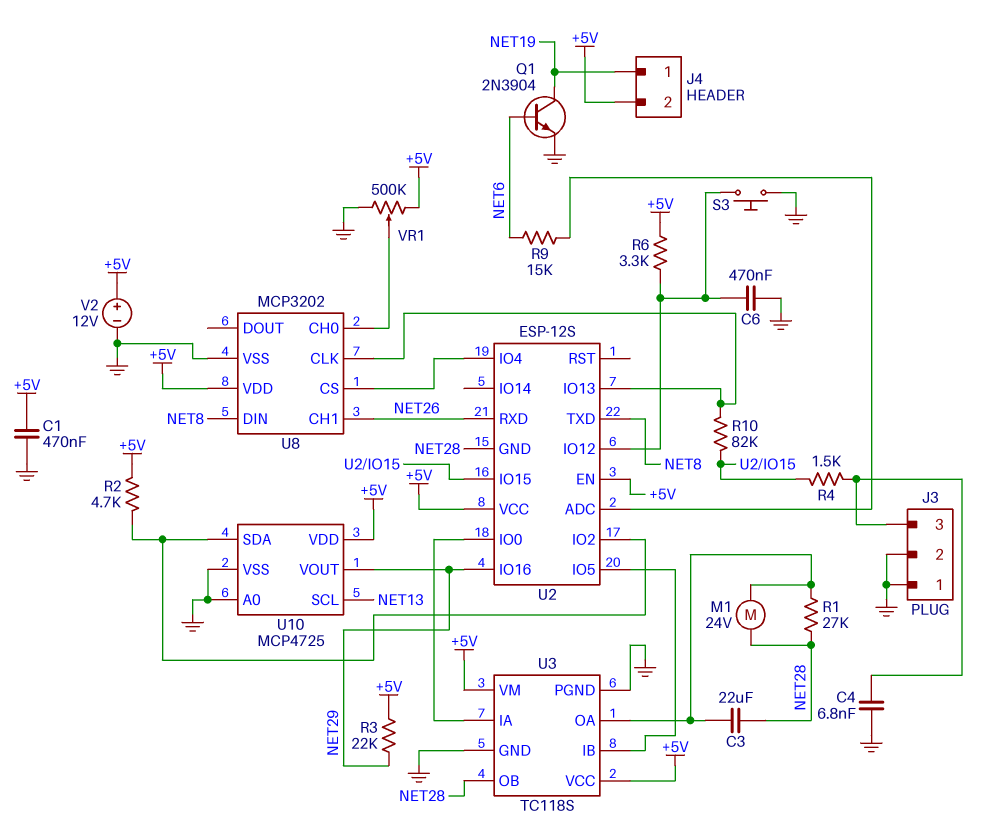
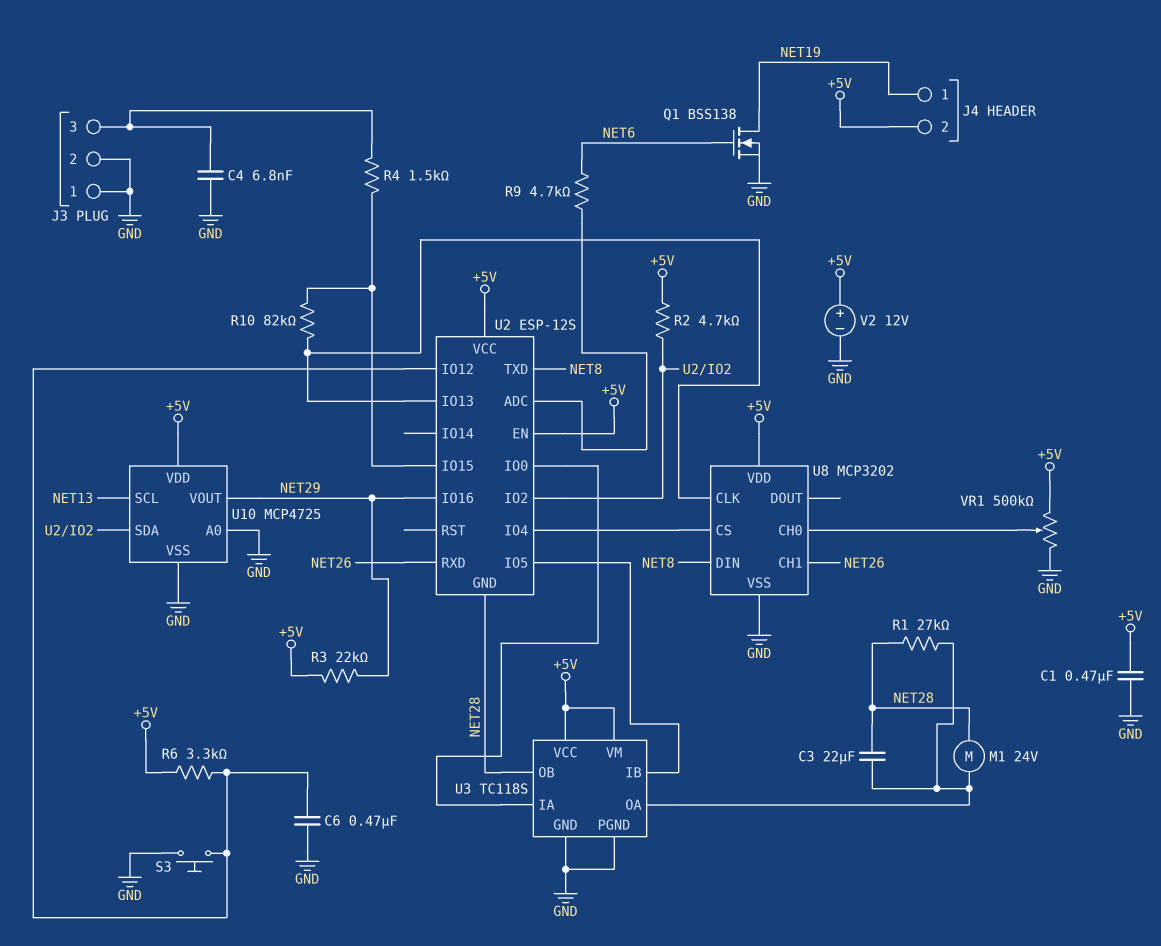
Q1: NPN 2N3904 (B NET6, C NET19, E GND) -> NMOS BSS138 (G NET6, D NET19, S GND)
R9: 15k (NET6, U2/ADC) -> 4.7k (NET6, U2/ADC)

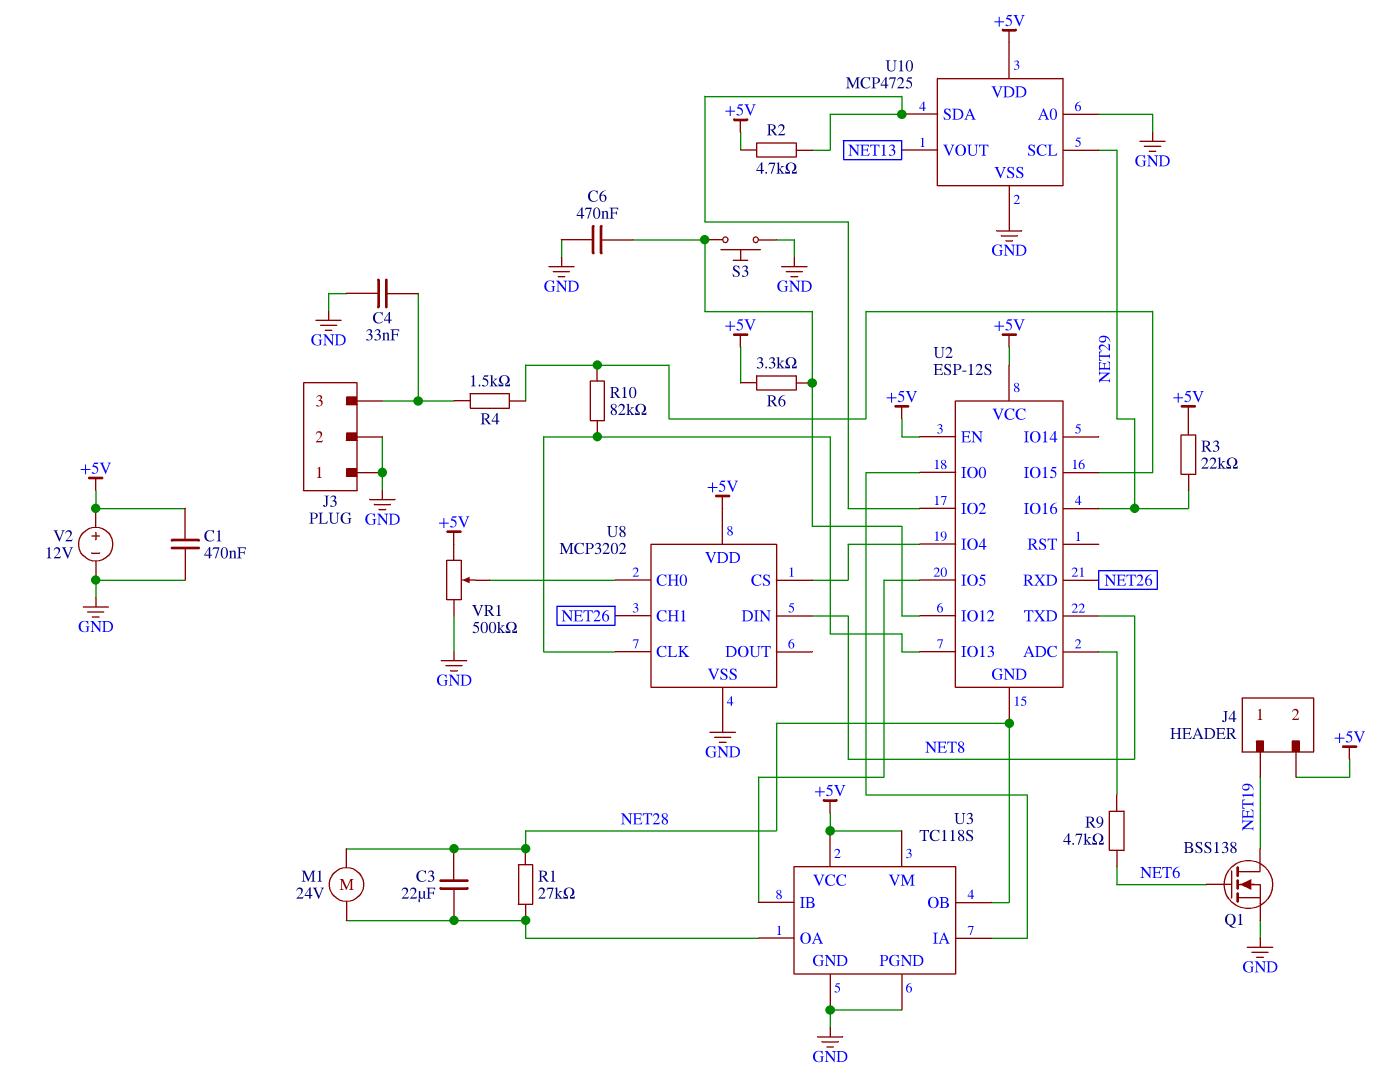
C4: 6.8nF (GND, J3/3) -> 33nF (GND, J3/3)
U10 pin SCL: NET13 -> NET29
U10 pin VOUT: NET29 -> NET13

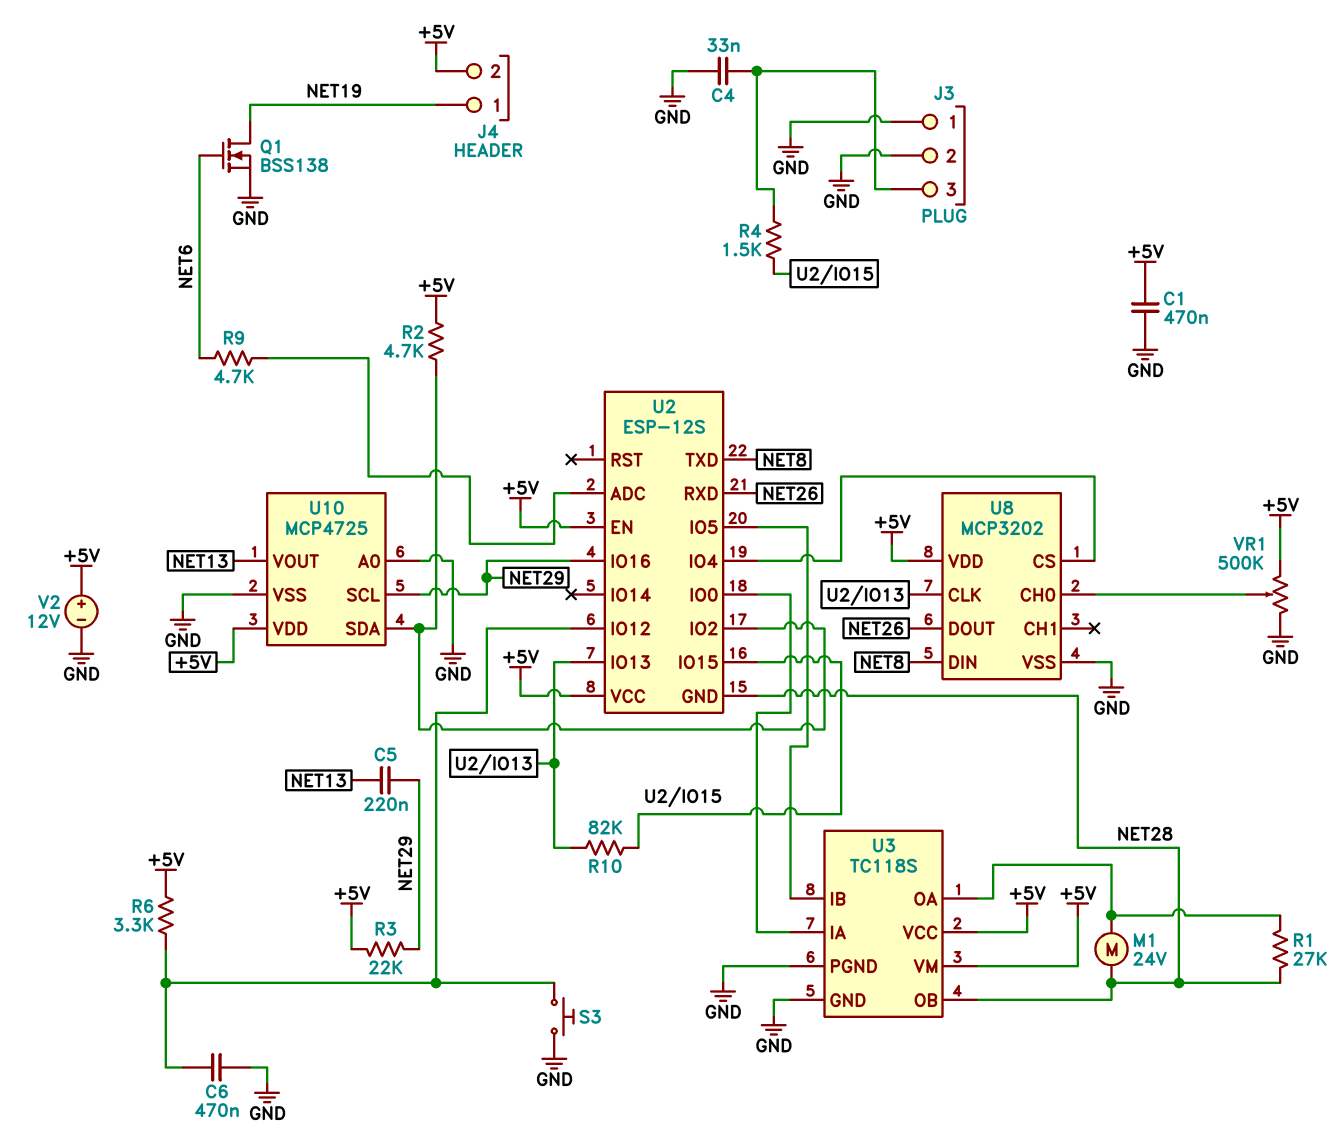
C3: 22uF (NET28, U3/OA) -> none
C5: none -> 220nF (NET13, NET29)
U8 pin CH1: NET26 -> none
U8 pin DOUT: none -> NET26

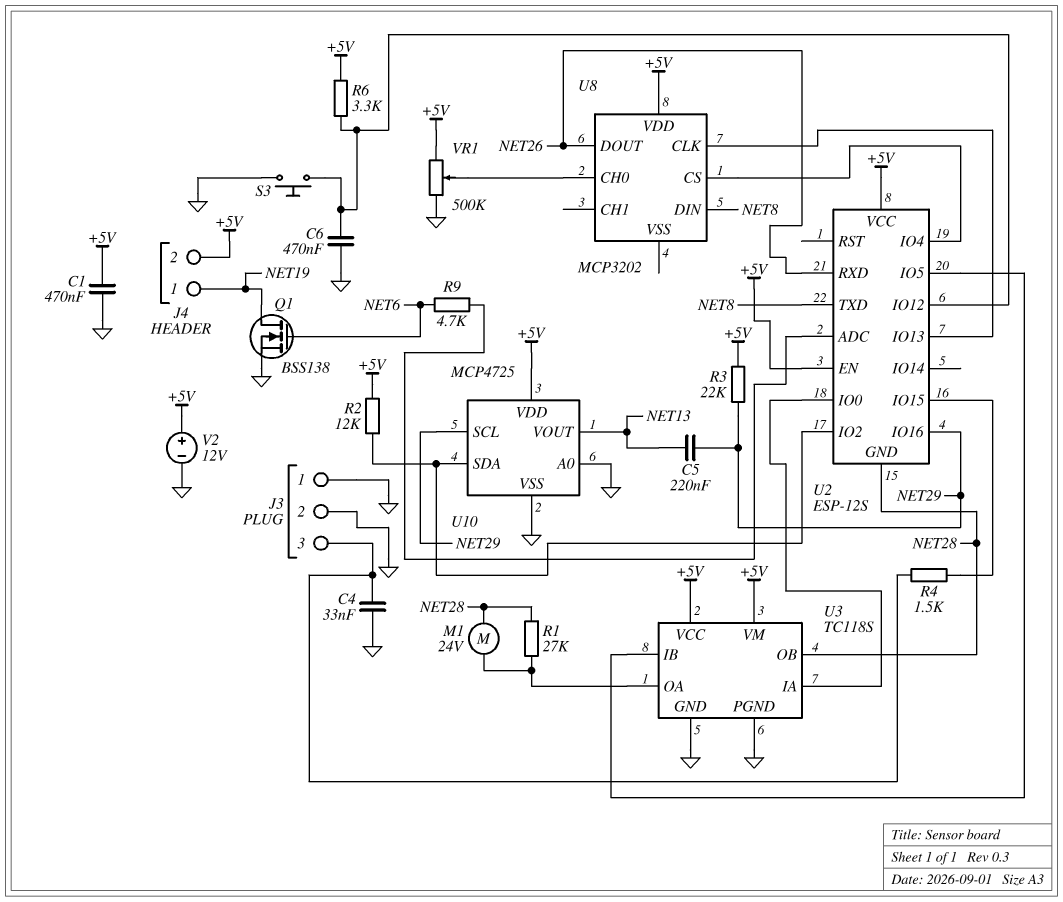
R2: 4.7k (+5V, U2/IO2) -> 12k (+5V, U2/IO2)
R10: 82k (U2/IO13, U2/IO15) -> none
U8 pin VSS: GND -> none

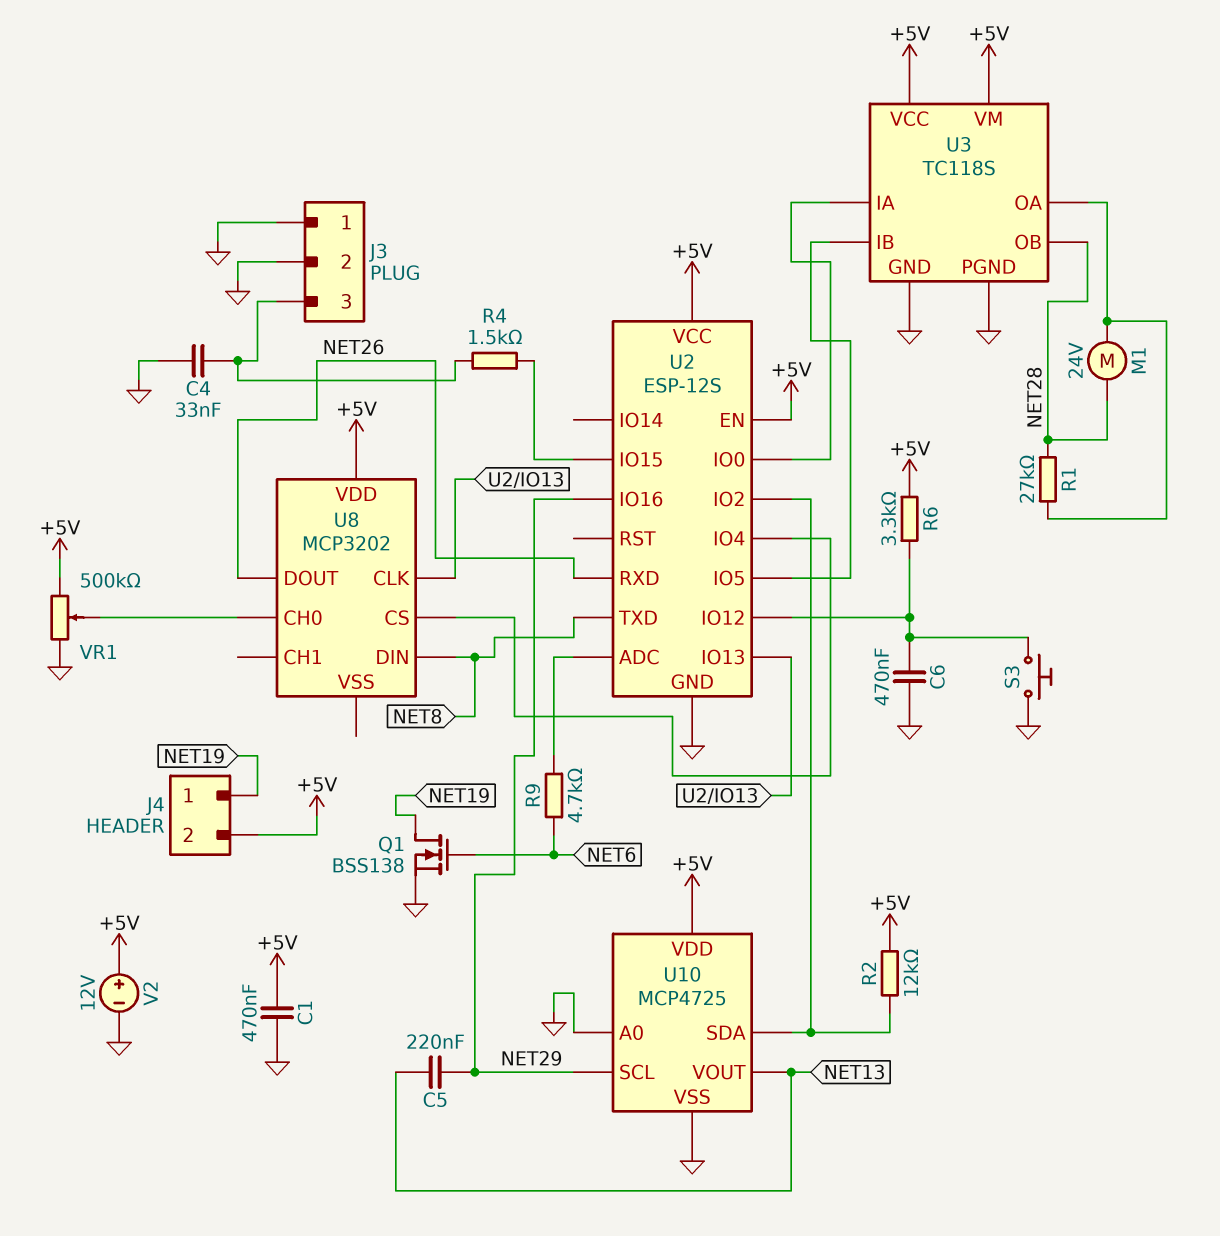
R3: 22k (+5V, NET29) -> none
U2 pin GND: NET28 -> GND

